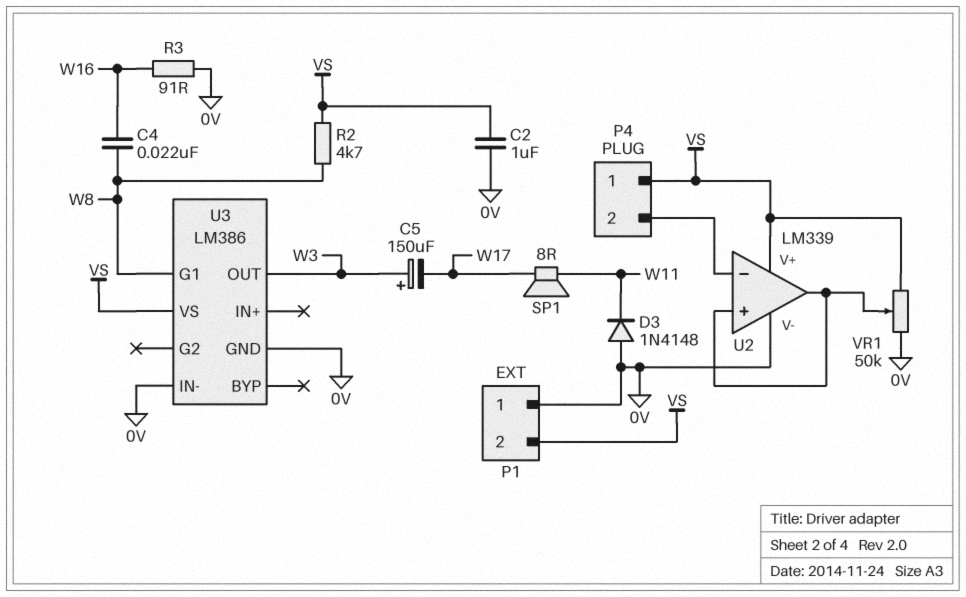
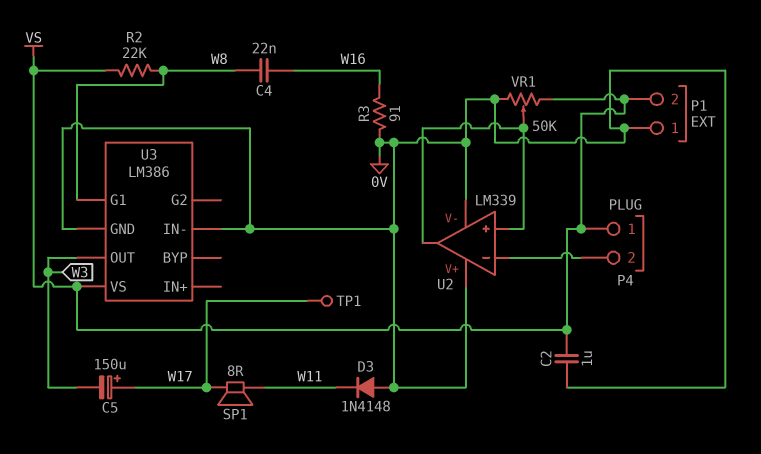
C5: 150uF (plus W3, minus W17) -> 150uF (plus W17, minus W3)
R2: 4.7k (VS, W8) -> 22k (VS, W8)
TP1: none -> test point (W17)
U2 pin V+: VS -> 0V

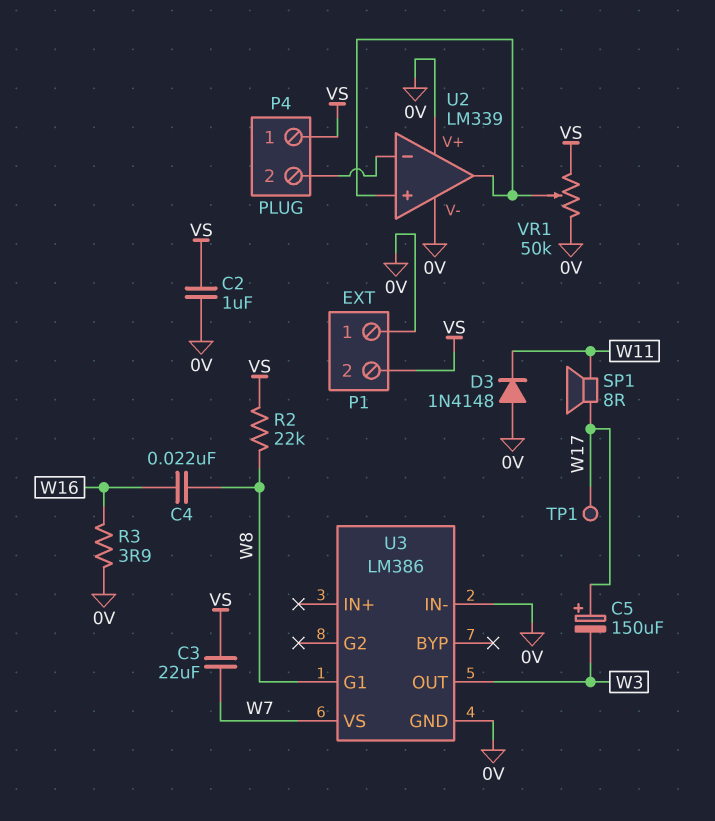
C3: none -> 22uF (VS, W7)
R3: 91 (0V, W16) -> 3.9 (0V, W16)
U3 pin VS: VS -> W7

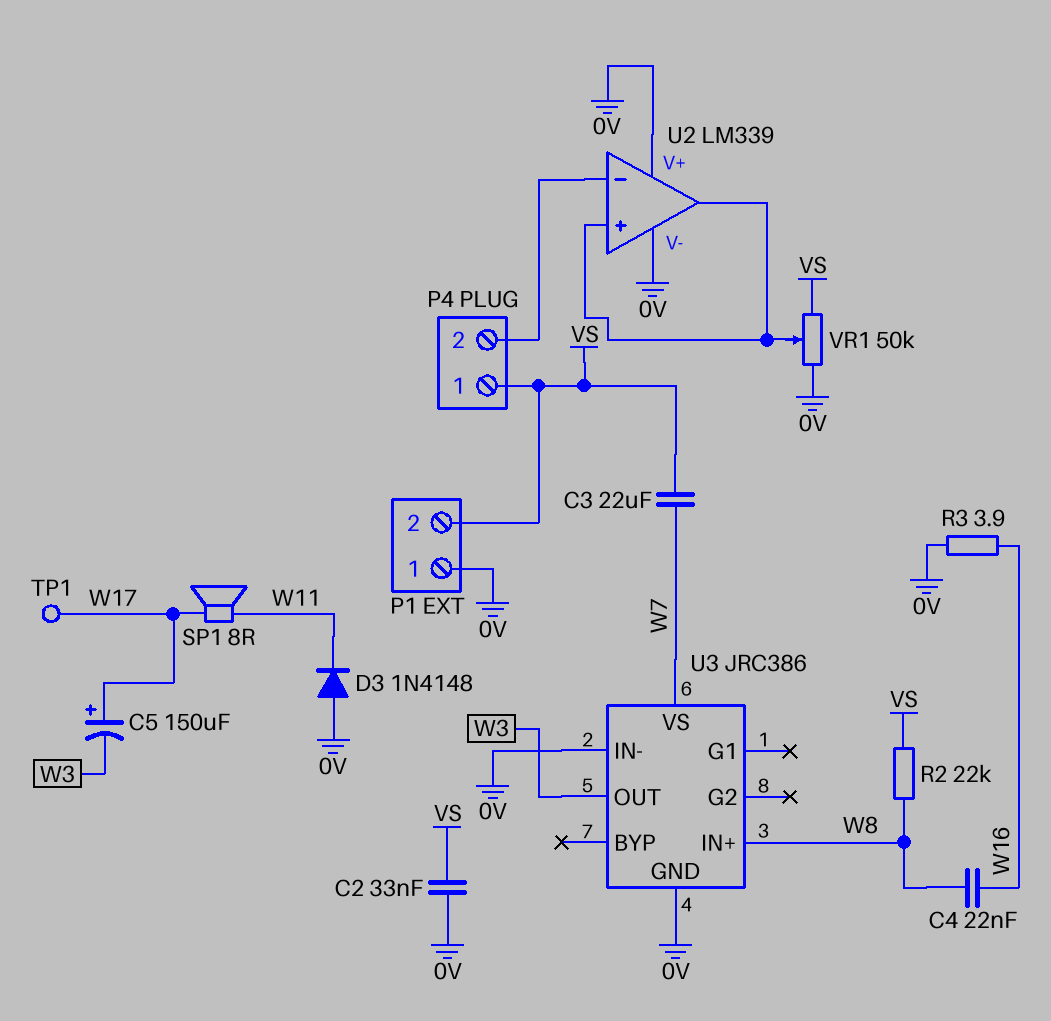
C2: 1uF (0V, VS) -> 33nF (0V, VS)
U3: LM386 -> JRC386
U3 pin G1: W8 -> none
U3 pin IN+: none -> W8

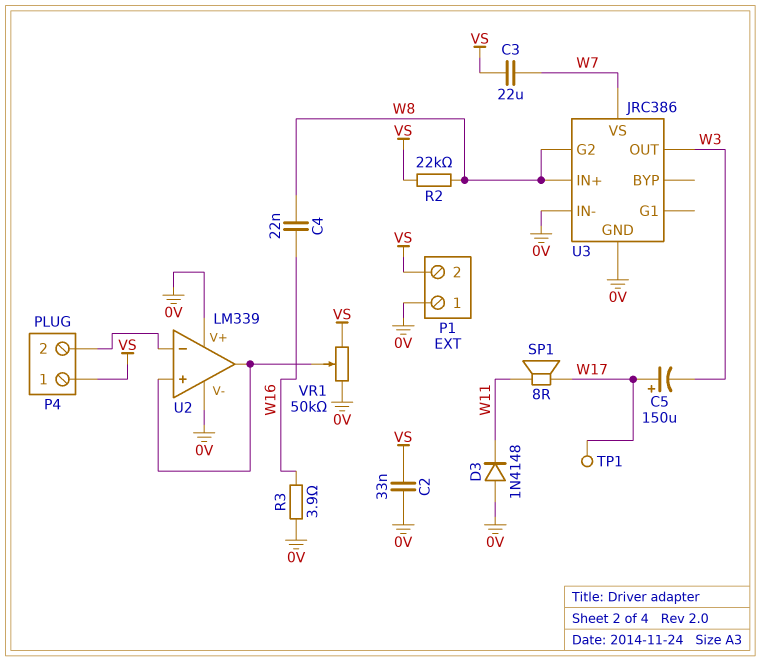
U3 pin G2: none -> W8

